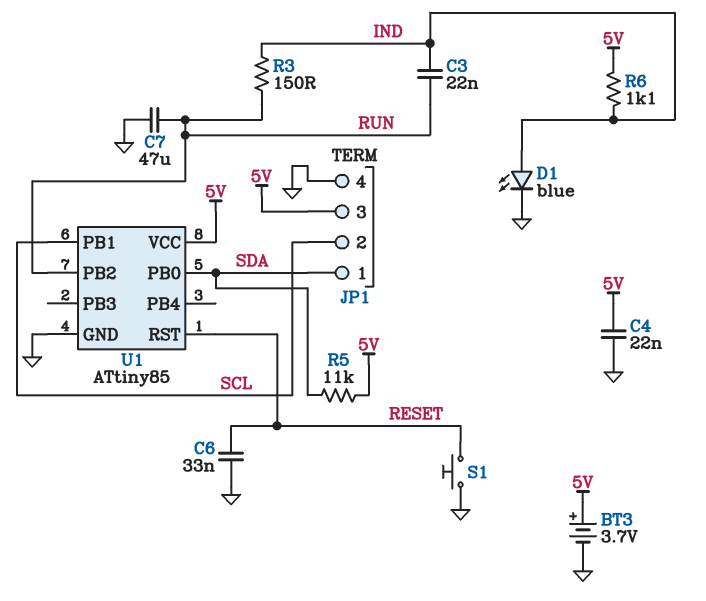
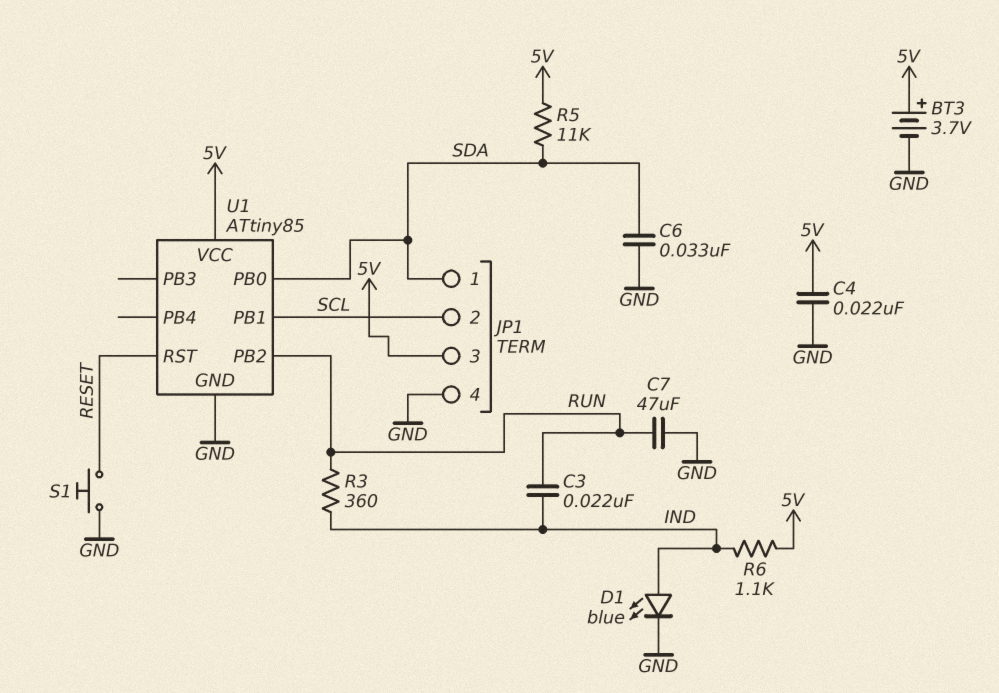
C6: 33nF (GND, RESET) -> 33nF (GND, SDA)
R3: 150 (IND, RUN) -> 360 (IND, RUN)

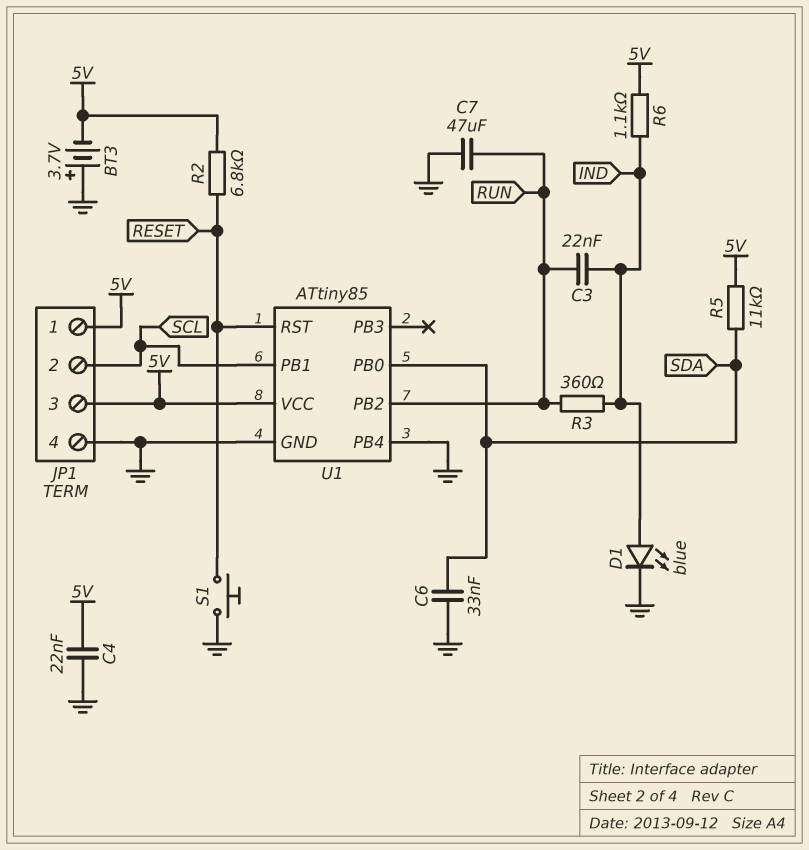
BT3: 3.7V (plus 5V, minus GND) -> 3.7V (plus GND, minus 5V)
JP1 pin 1: SDA -> 5V
R2: none -> 6.8k (5V, RESET)
U1 pin PB4: none -> GND

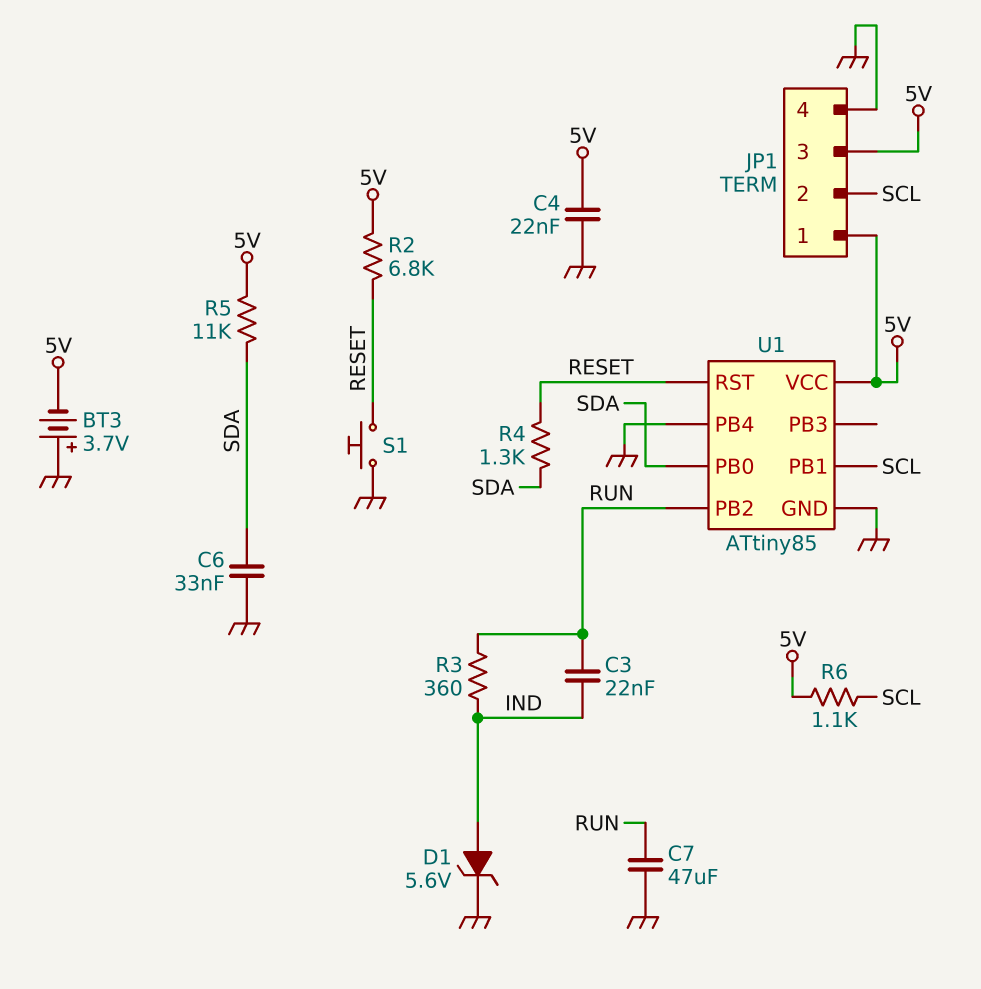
D1: LED blue (A IND, K GND) -> zener 5.6V (A IND, K GND)
R4: none -> 1.3k (RESET, SDA)
R6: 1.1k (5V, IND) -> 1.1k (5V, SCL)

